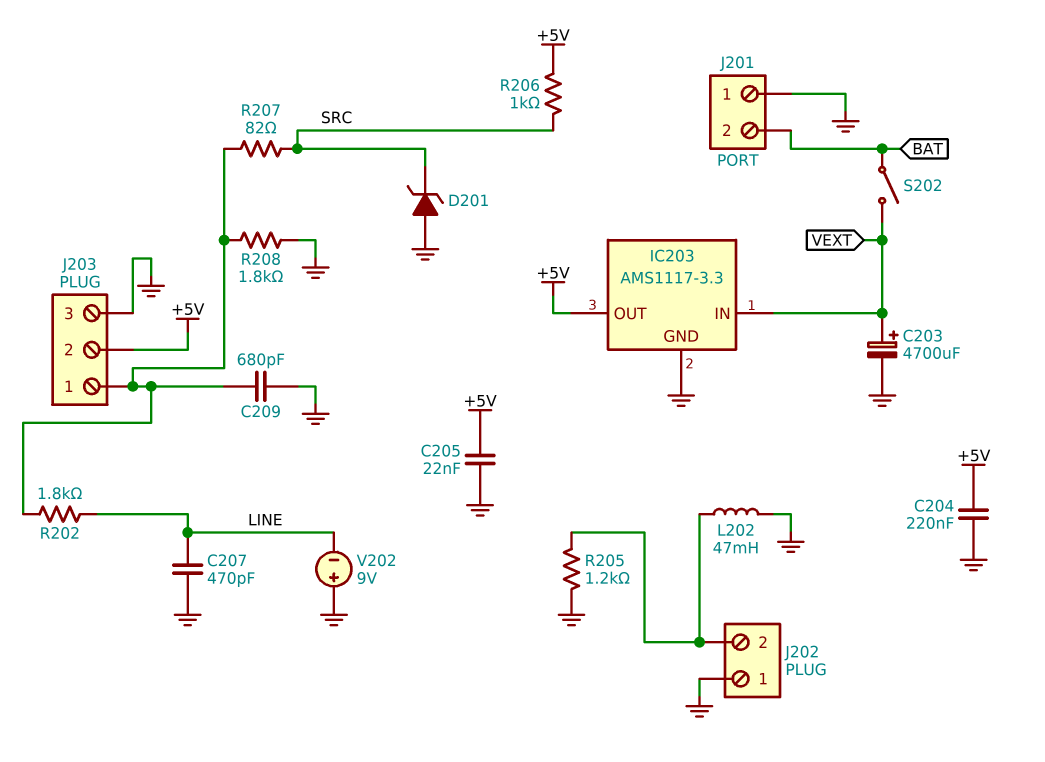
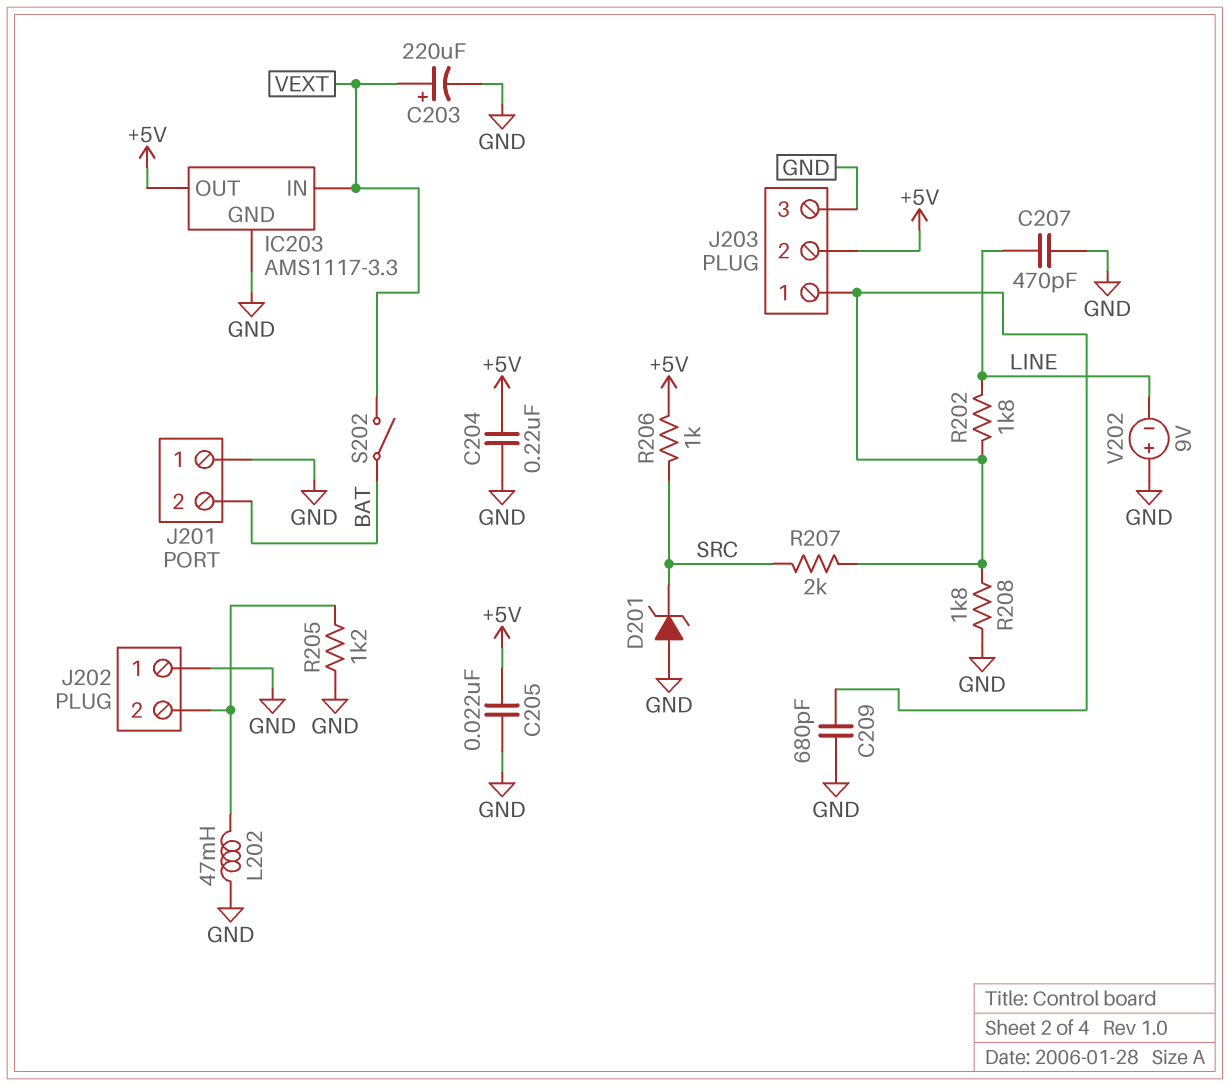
C203: 4700uF (plus VEXT, minus GND) -> 220uF (plus VEXT, minus GND)
R207: 82 (J203/1, SRC) -> 2k (J203/1, SRC)

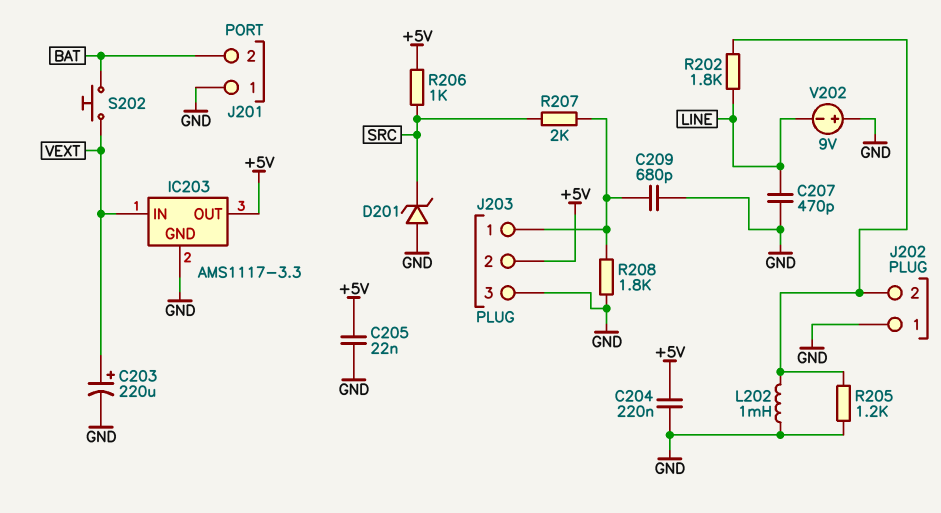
L202: 47mH (GND, J202/2) -> 1mH (GND, J202/2)
R202: 1.8k (J203/1, LINE) -> 1.8k (J202/2, LINE)
S202: switch (BAT, VEXT) -> button (BAT, VEXT)

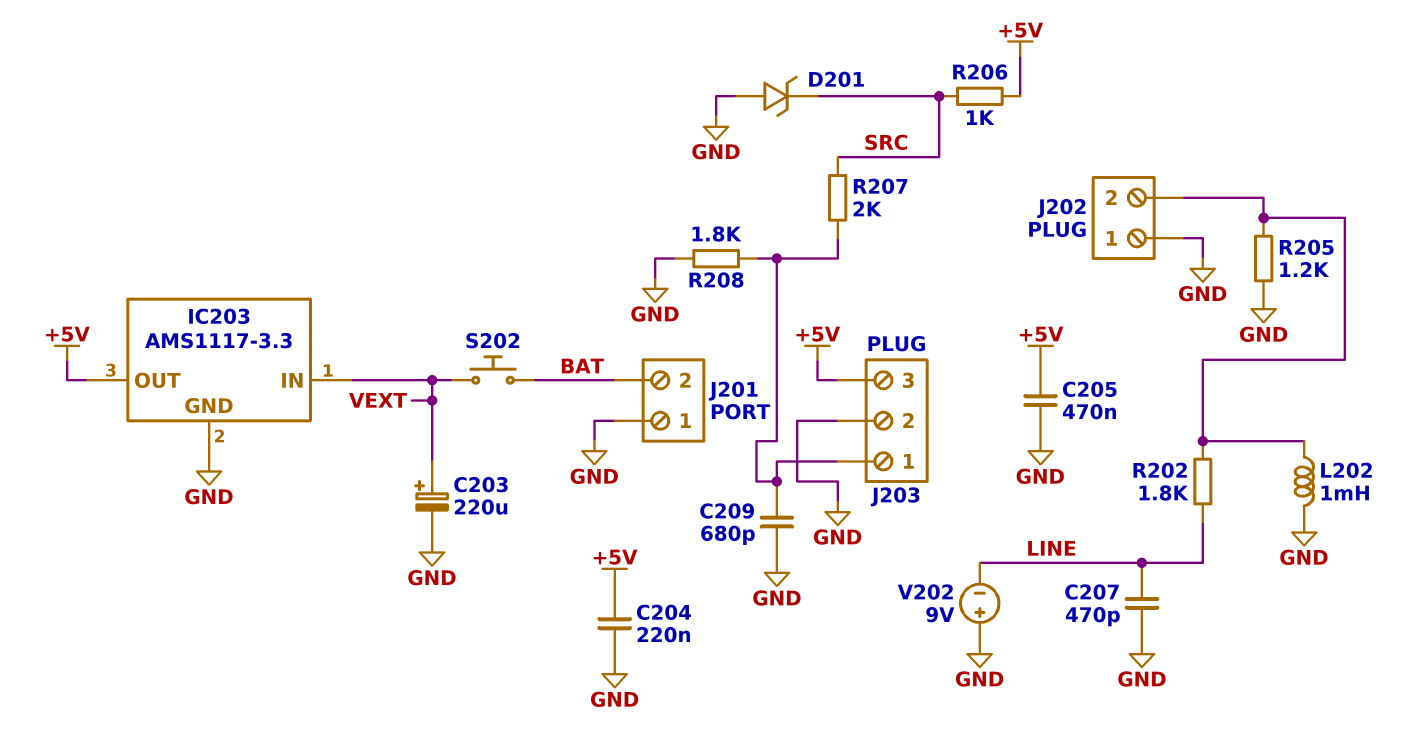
C205: 22nF (+5V, GND) -> 470nF (+5V, GND)
J203 pin 2: +5V -> GND
J203 pin 3: GND -> +5V

